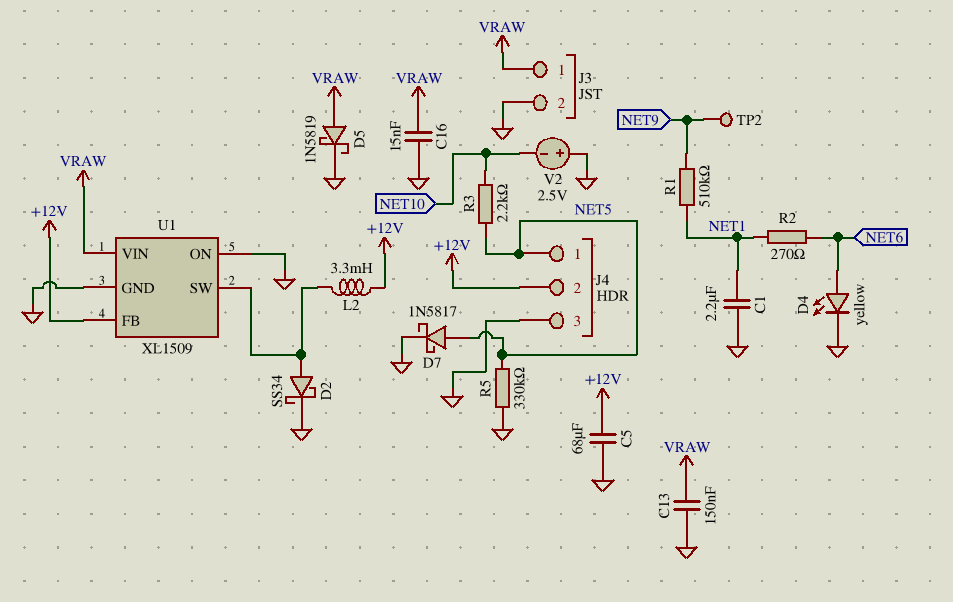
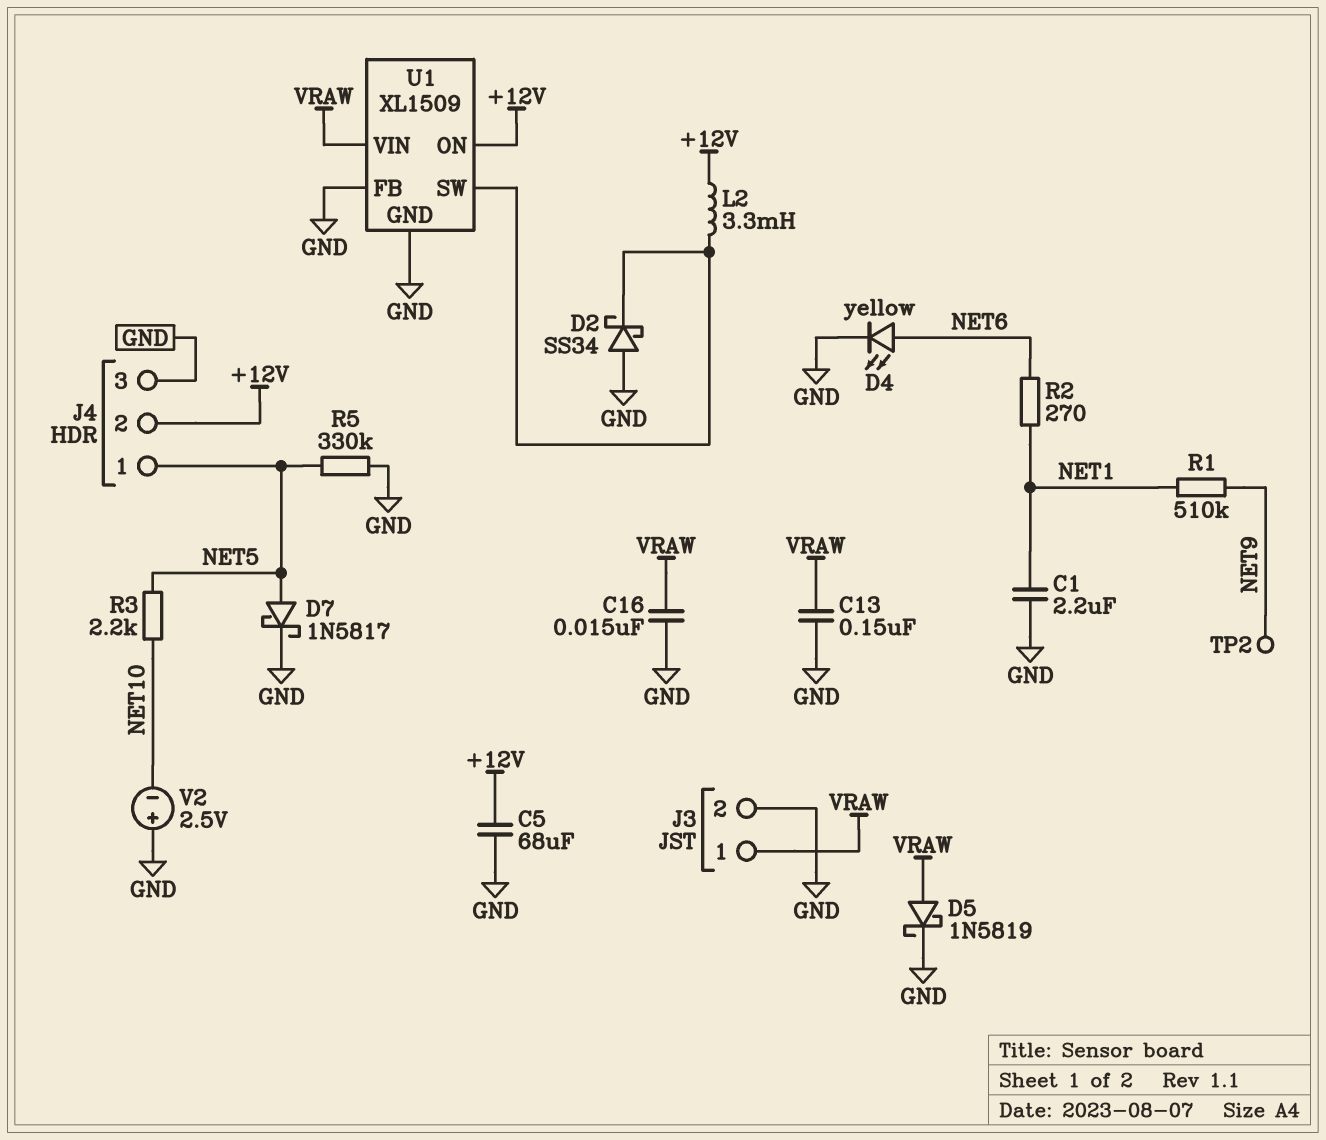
D2: schottky SS34 (A U1/SW, K GND) -> schottky SS34 (A GND, K U1/SW)
U1 pin FB: +12V -> GND
U1 pin ON: GND -> +12V

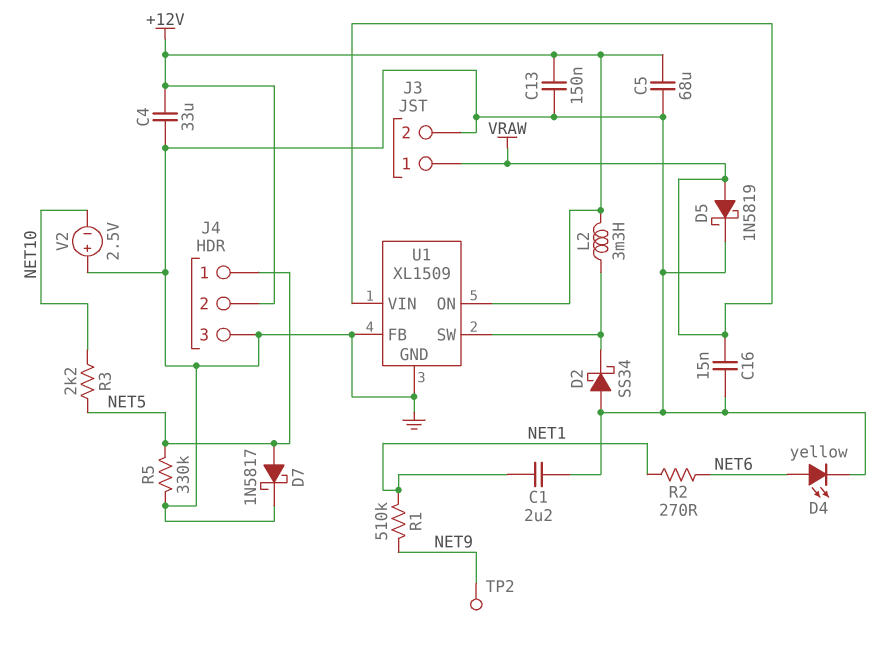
C4: none -> 33uF (+12V, GND)
C13: 150nF (GND, VRAW) -> 150nF (+12V, GND)

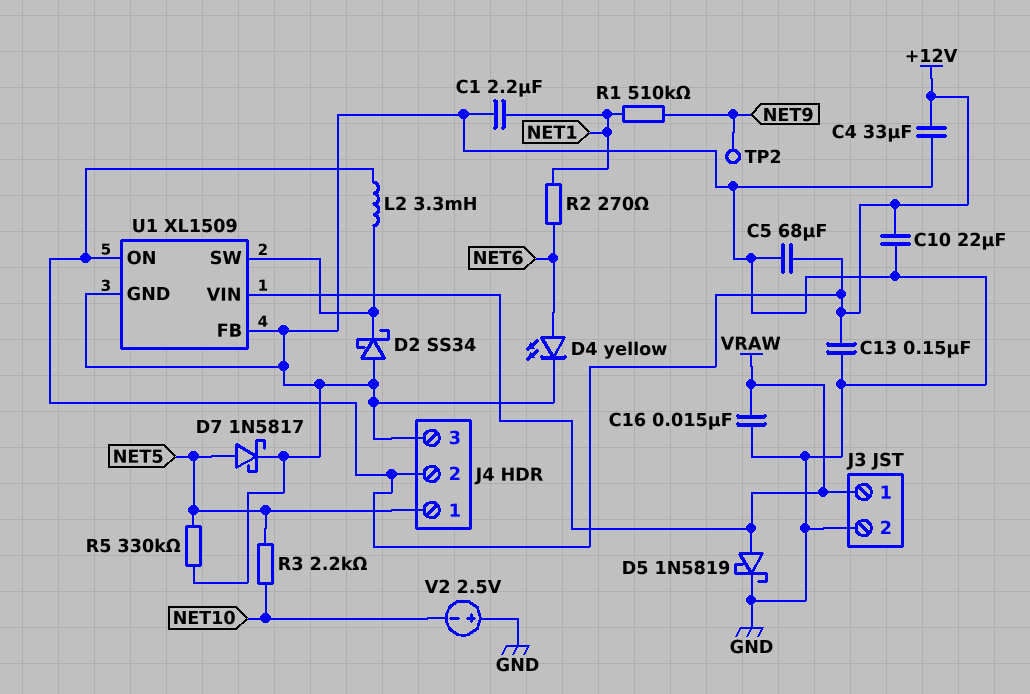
C10: none -> 22uF (+12V, GND)

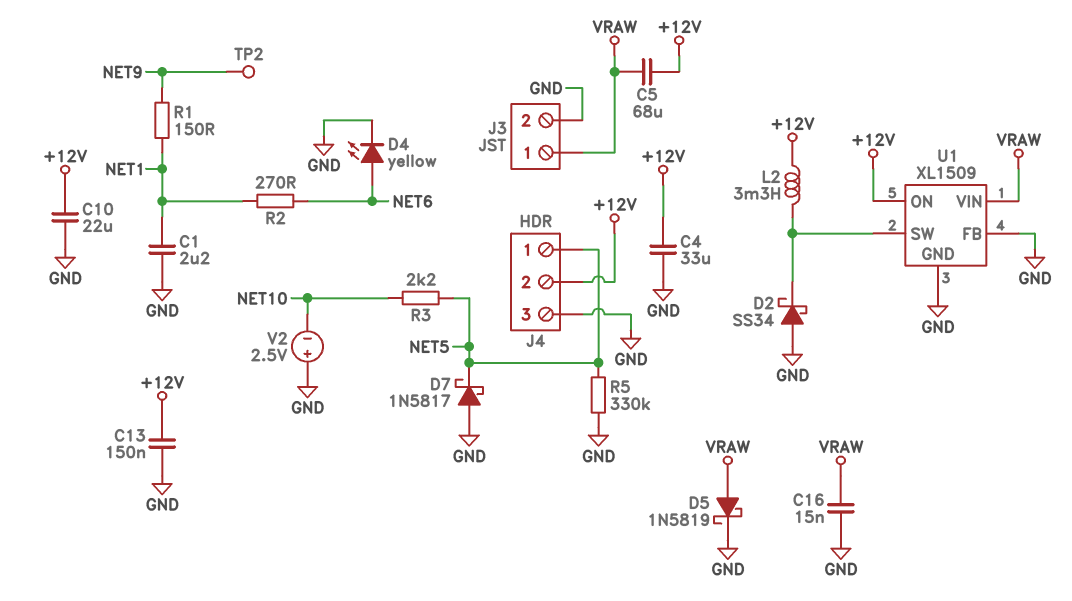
C5: 68uF (+12V, GND) -> 68uF (+12V, VRAW)
D7: schottky 1N5817 (A NET5, K GND) -> schottky 1N5817 (A GND, K NET5)
R1: 510k (NET1, NET9) -> 150 (NET1, NET9)

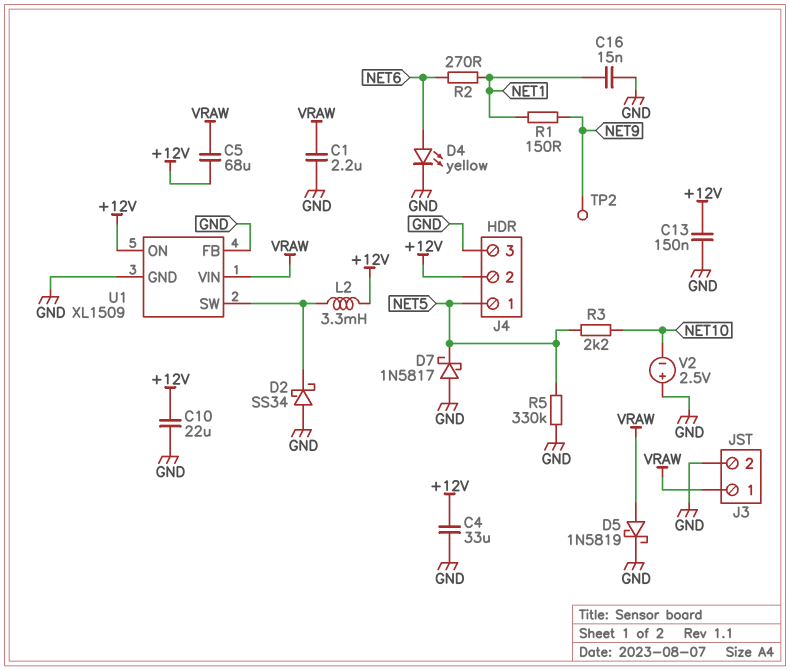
C1: 2.2uF (GND, NET1) -> 2.2uF (GND, VRAW)
C16: 15nF (GND, VRAW) -> 15nF (GND, NET1)

